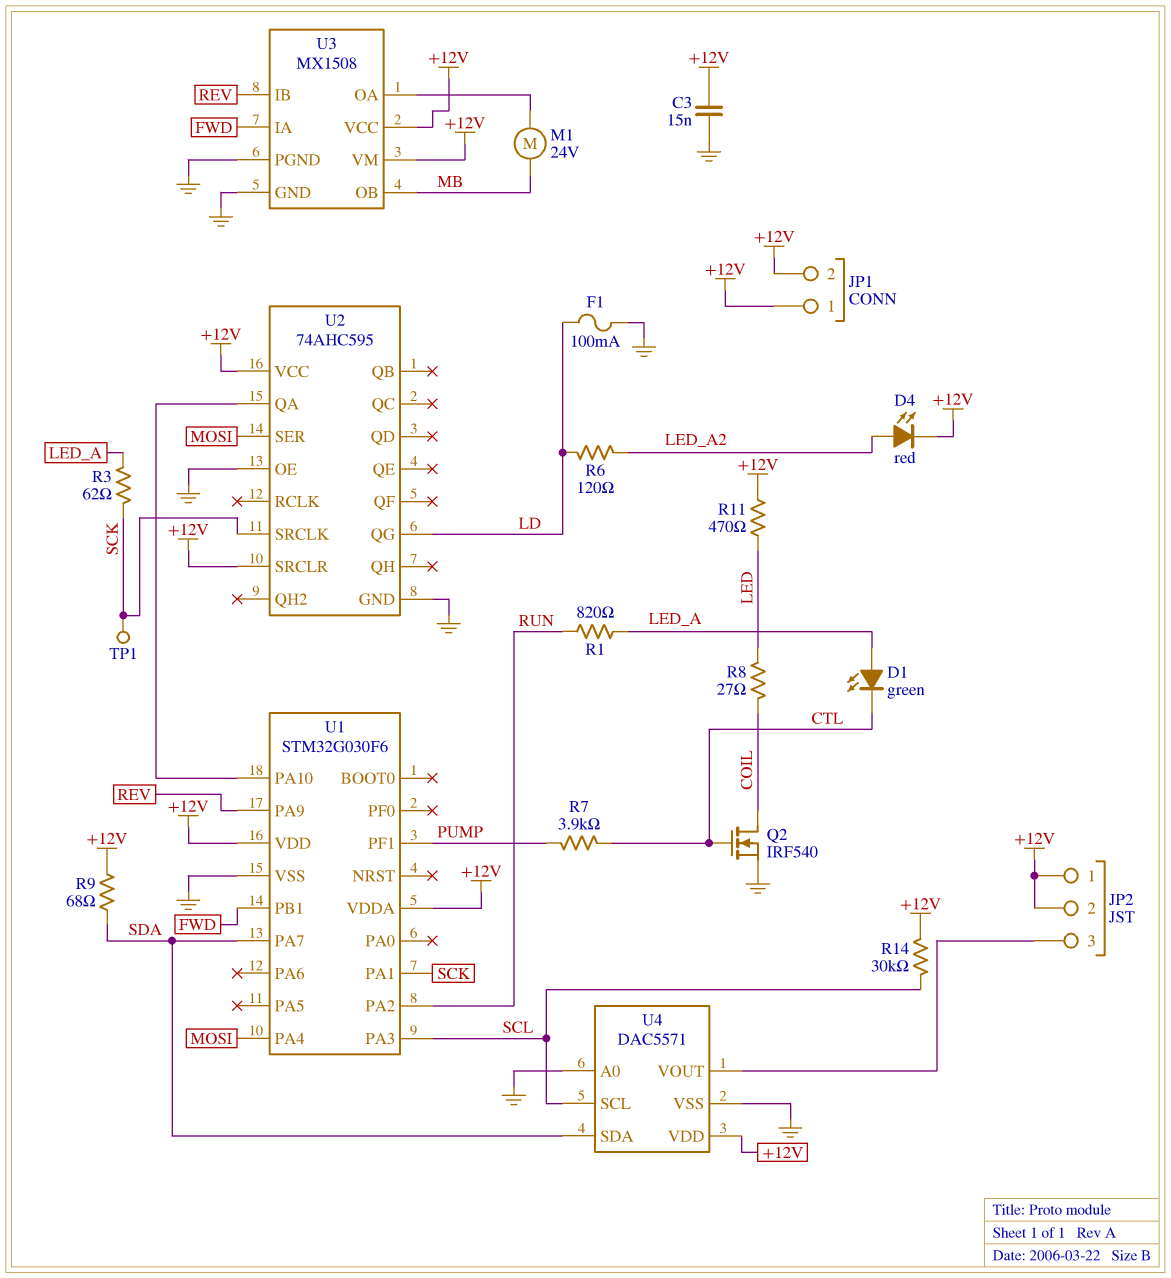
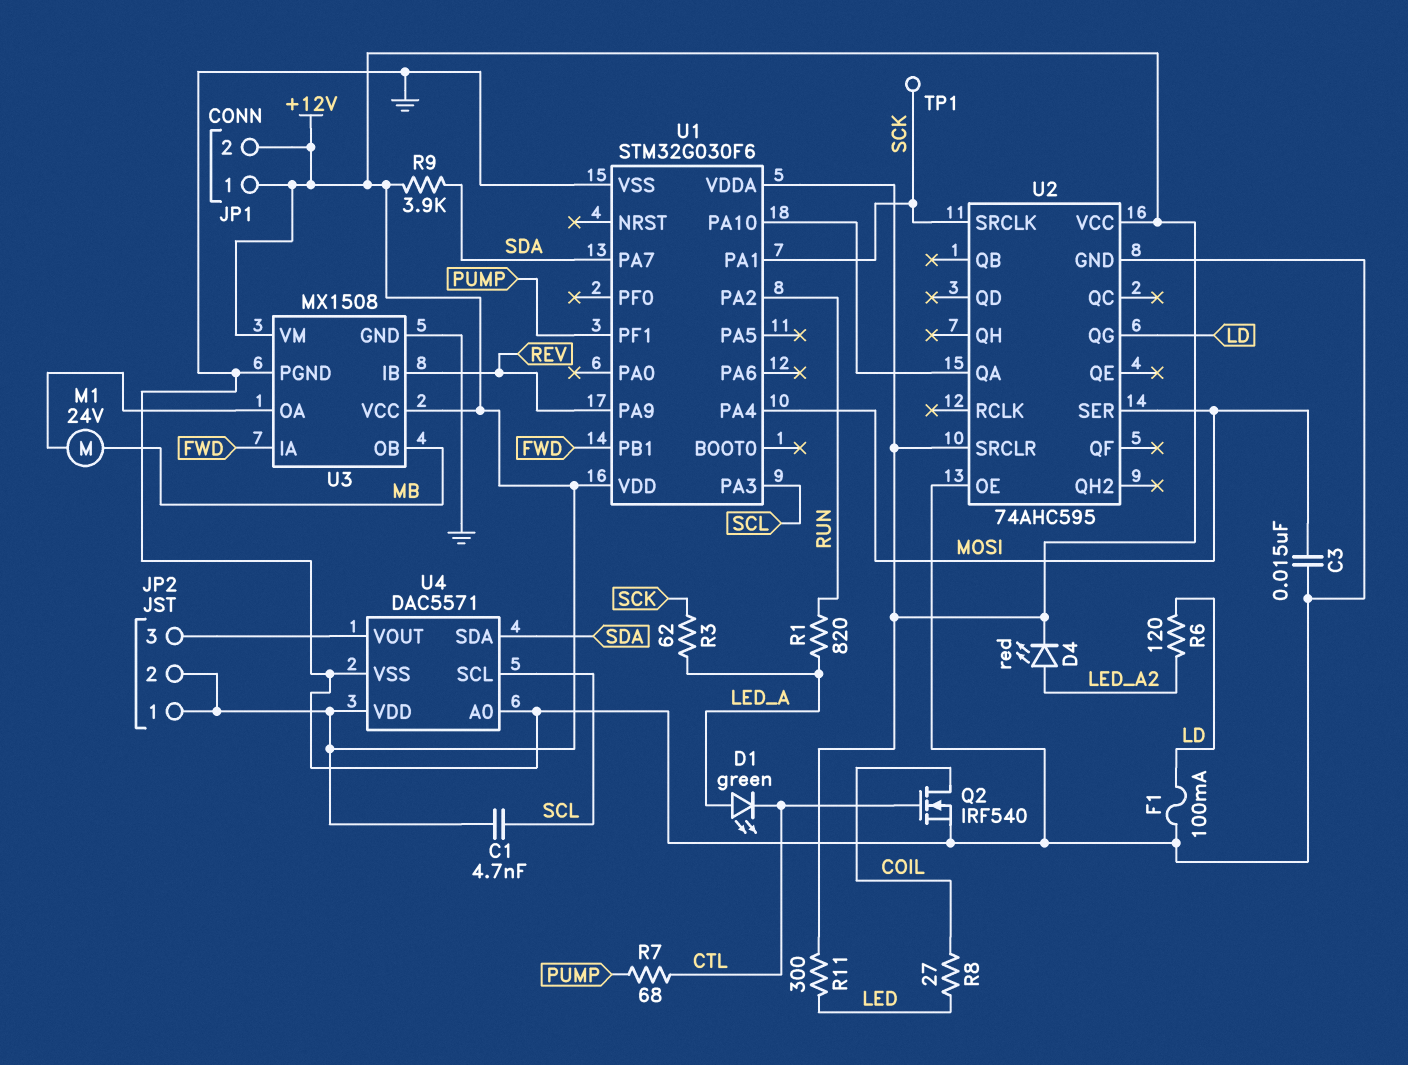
C1: none -> 4.7nF (+12V, SCL)
C3: 15nF (+12V, GND) -> 15nF (GND, MOSI)
R7: 3.9k (CTL, PUMP) -> 68 (CTL, PUMP)
R9: 68 (+12V, SDA) -> 3.9k (+12V, SDA)
R11: 470 (+12V, LED) -> 300 (+12V, LED)
R14: 30k (+12V, SCL) -> none

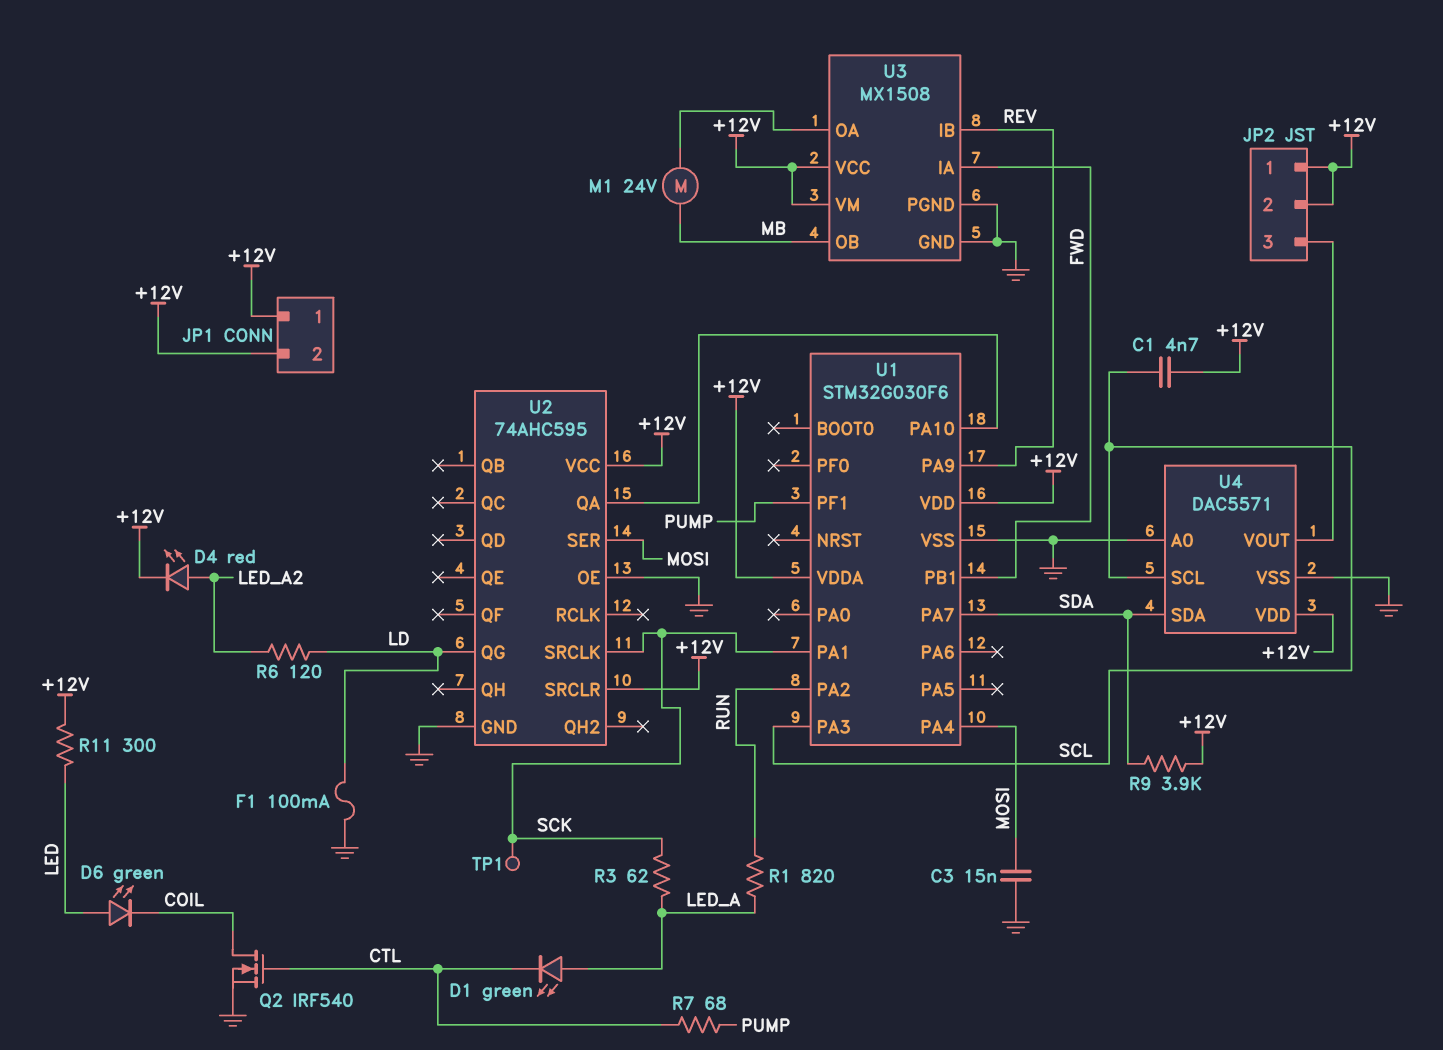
D6: none -> LED green (A LED, K COIL)
R8: 27 (COIL, LED) -> none

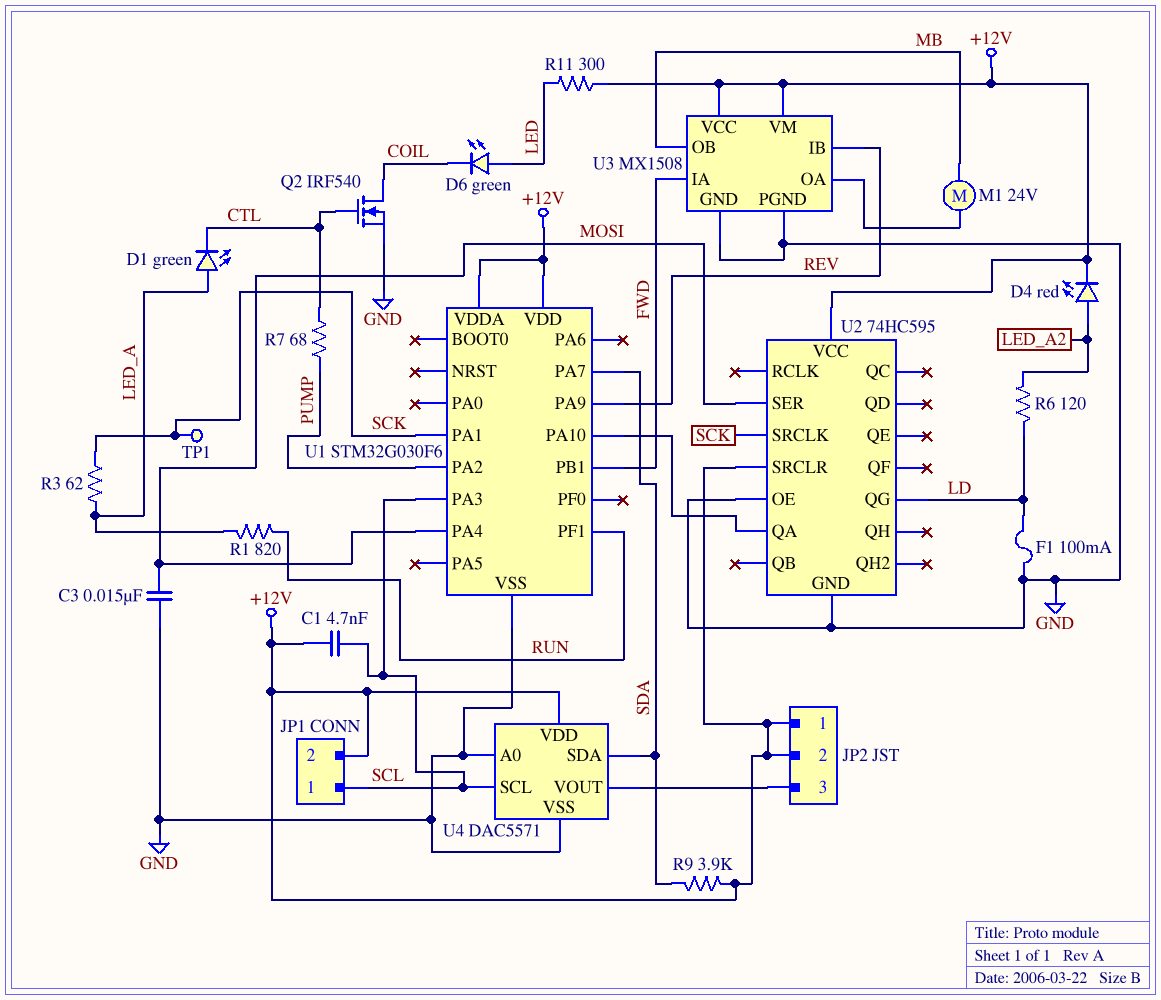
JP1 pin 1: +12V -> SCL
U1 pin PA2: RUN -> PUMP
U1 pin PF1: PUMP -> RUN
U2: 74AHC595 -> 74HC595

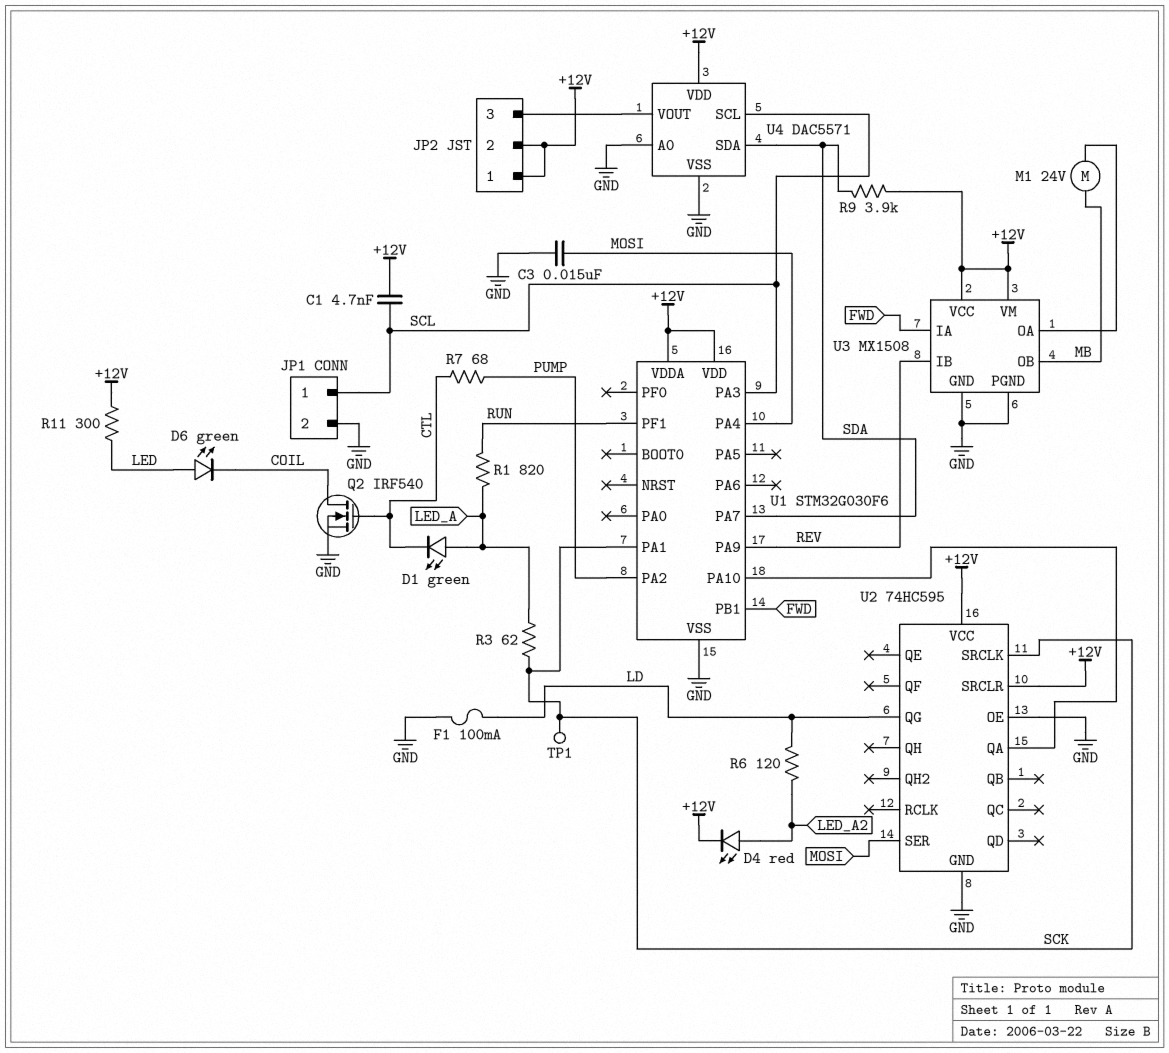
JP1 pin 2: +12V -> GND

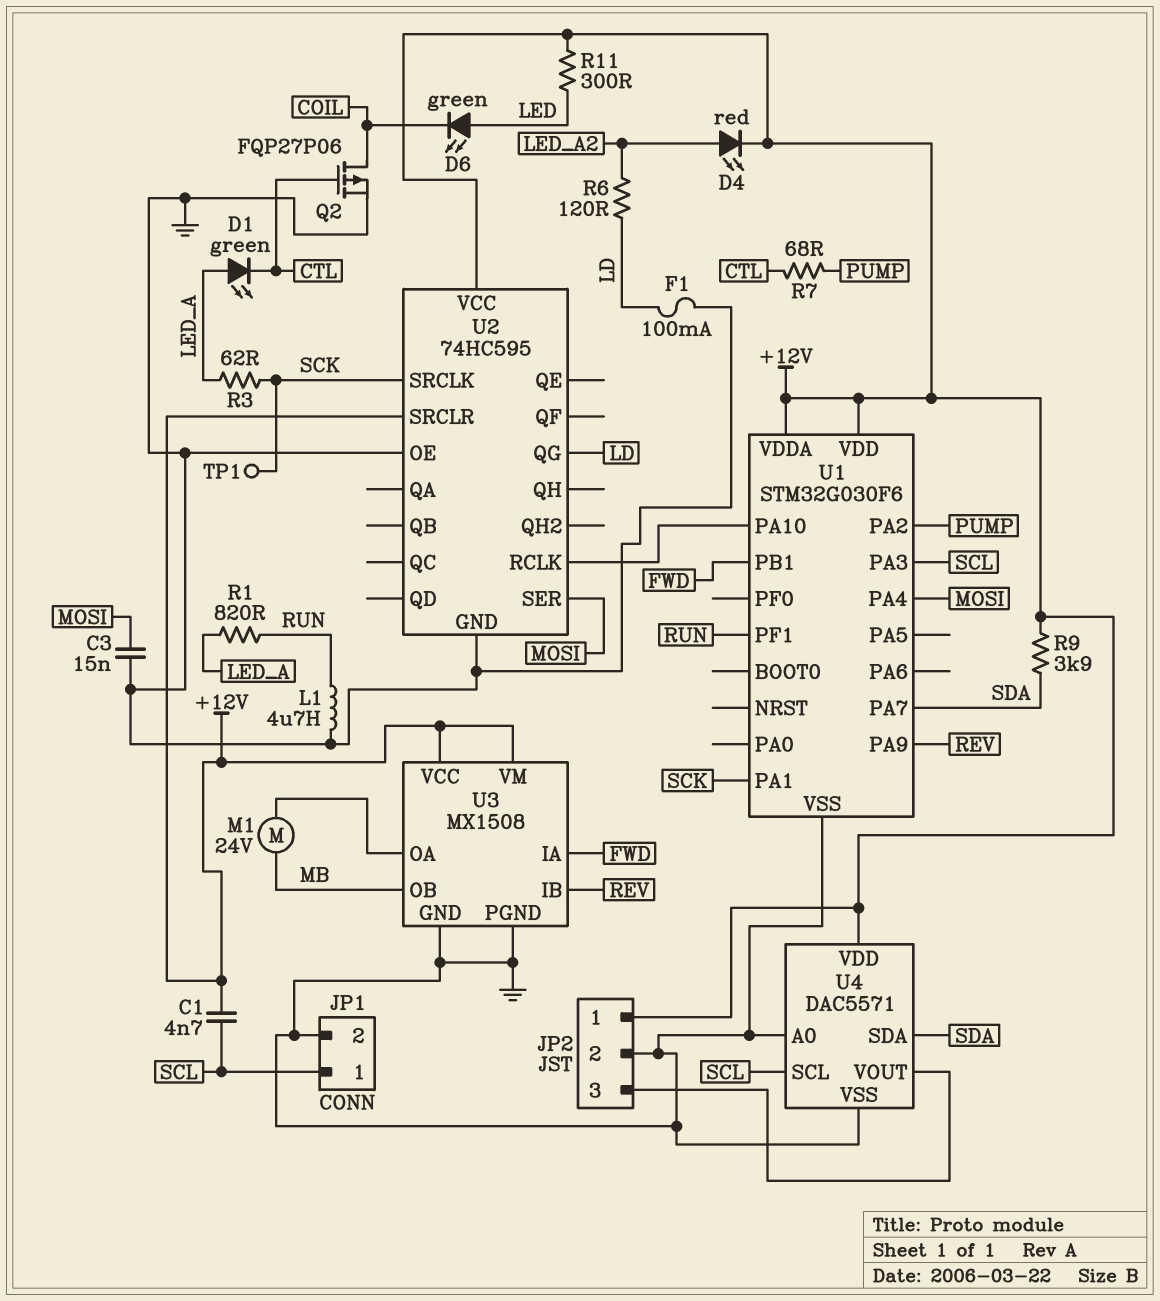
JP2 pin 2: +12V -> GND
L1: none -> 4.7uH (GND, RUN)
Q2: NMOS IRF540 (G CTL, D COIL, S GND) -> PMOS FQP27P06 (G CTL, D COIL, S GND)
U2 pin QA: U1/PA10 -> none
U2 pin RCLK: none -> U1/PA10

